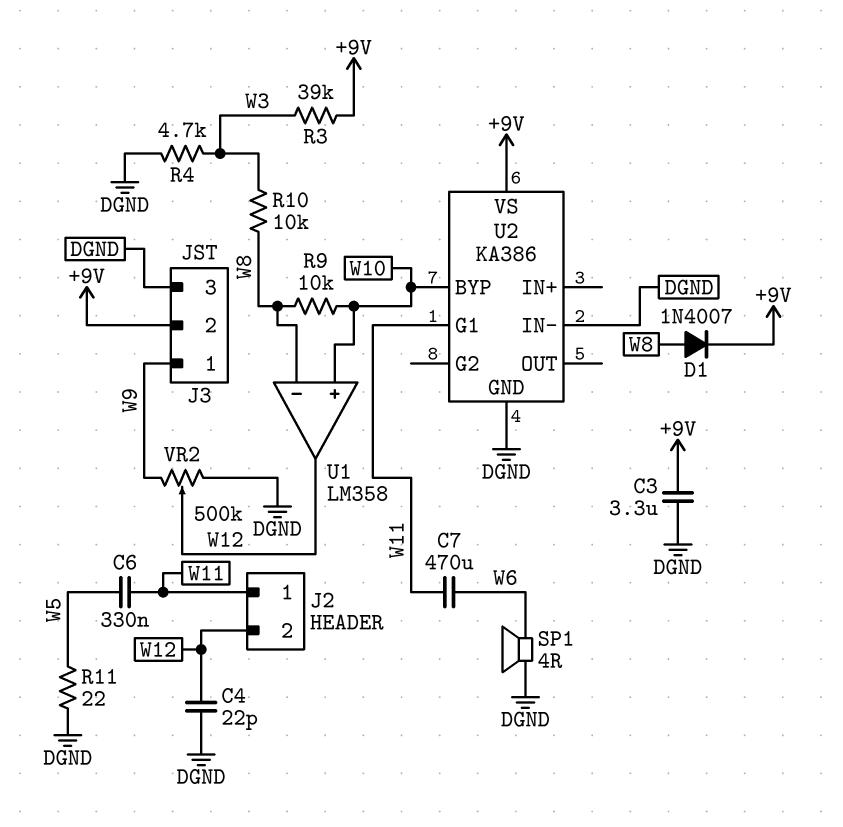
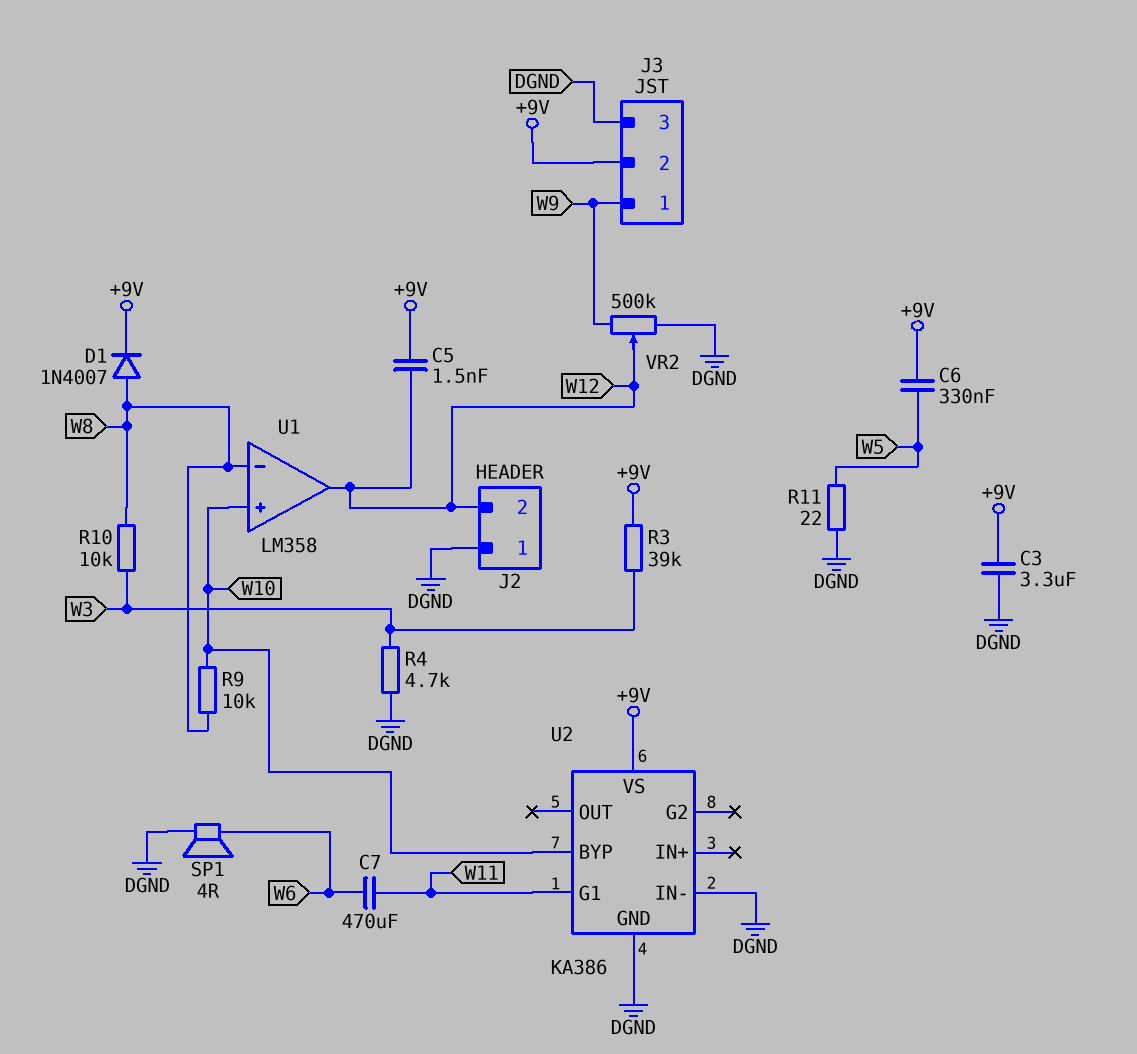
C4: 22pF (DGND, W12) -> none
C5: none -> 1.5nF (+9V, W12)
C6: 330nF (W5, W11) -> 330nF (+9V, W5)
J2 pin 1: W11 -> DGND

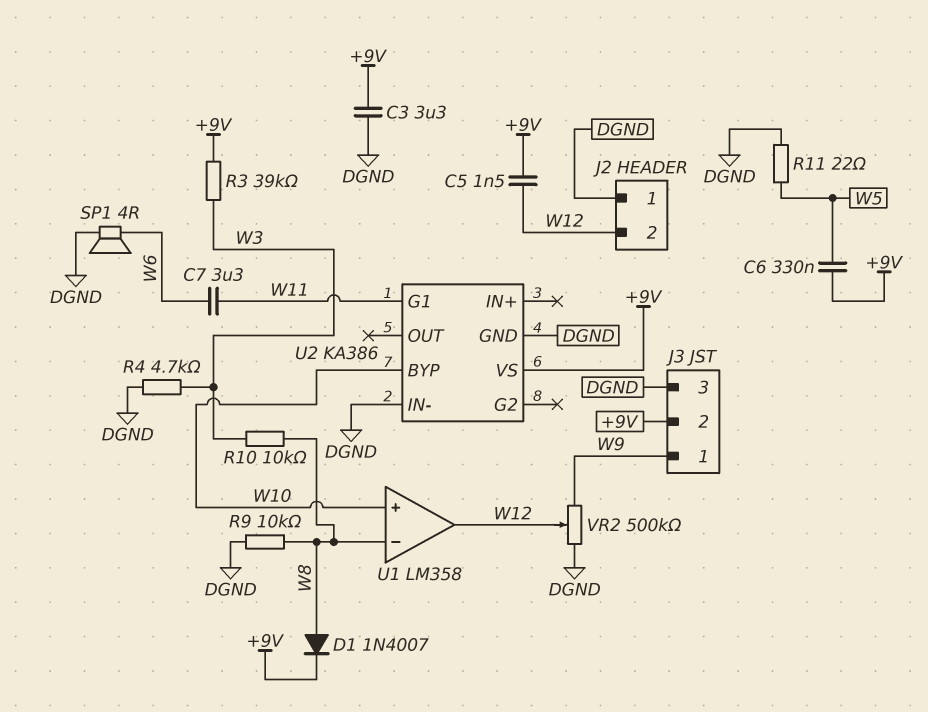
C7: 470uF (W6, W11) -> 3.3uF (W6, W11)
R9: 10k (W8, W10) -> 10k (DGND, W8)

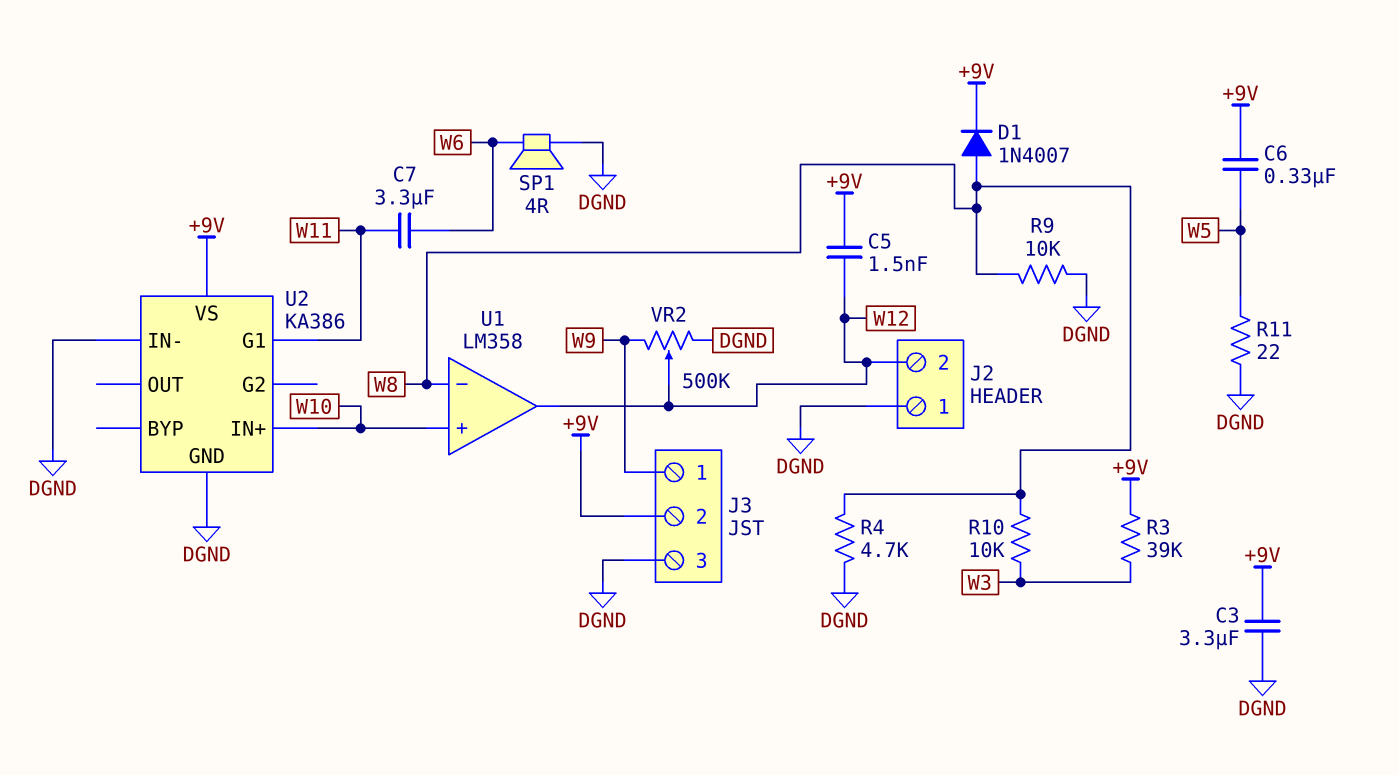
R4: 4.7k (DGND, W3) -> 4.7k (DGND, W8)
U2 pin BYP: W10 -> none
U2 pin IN+: none -> W10

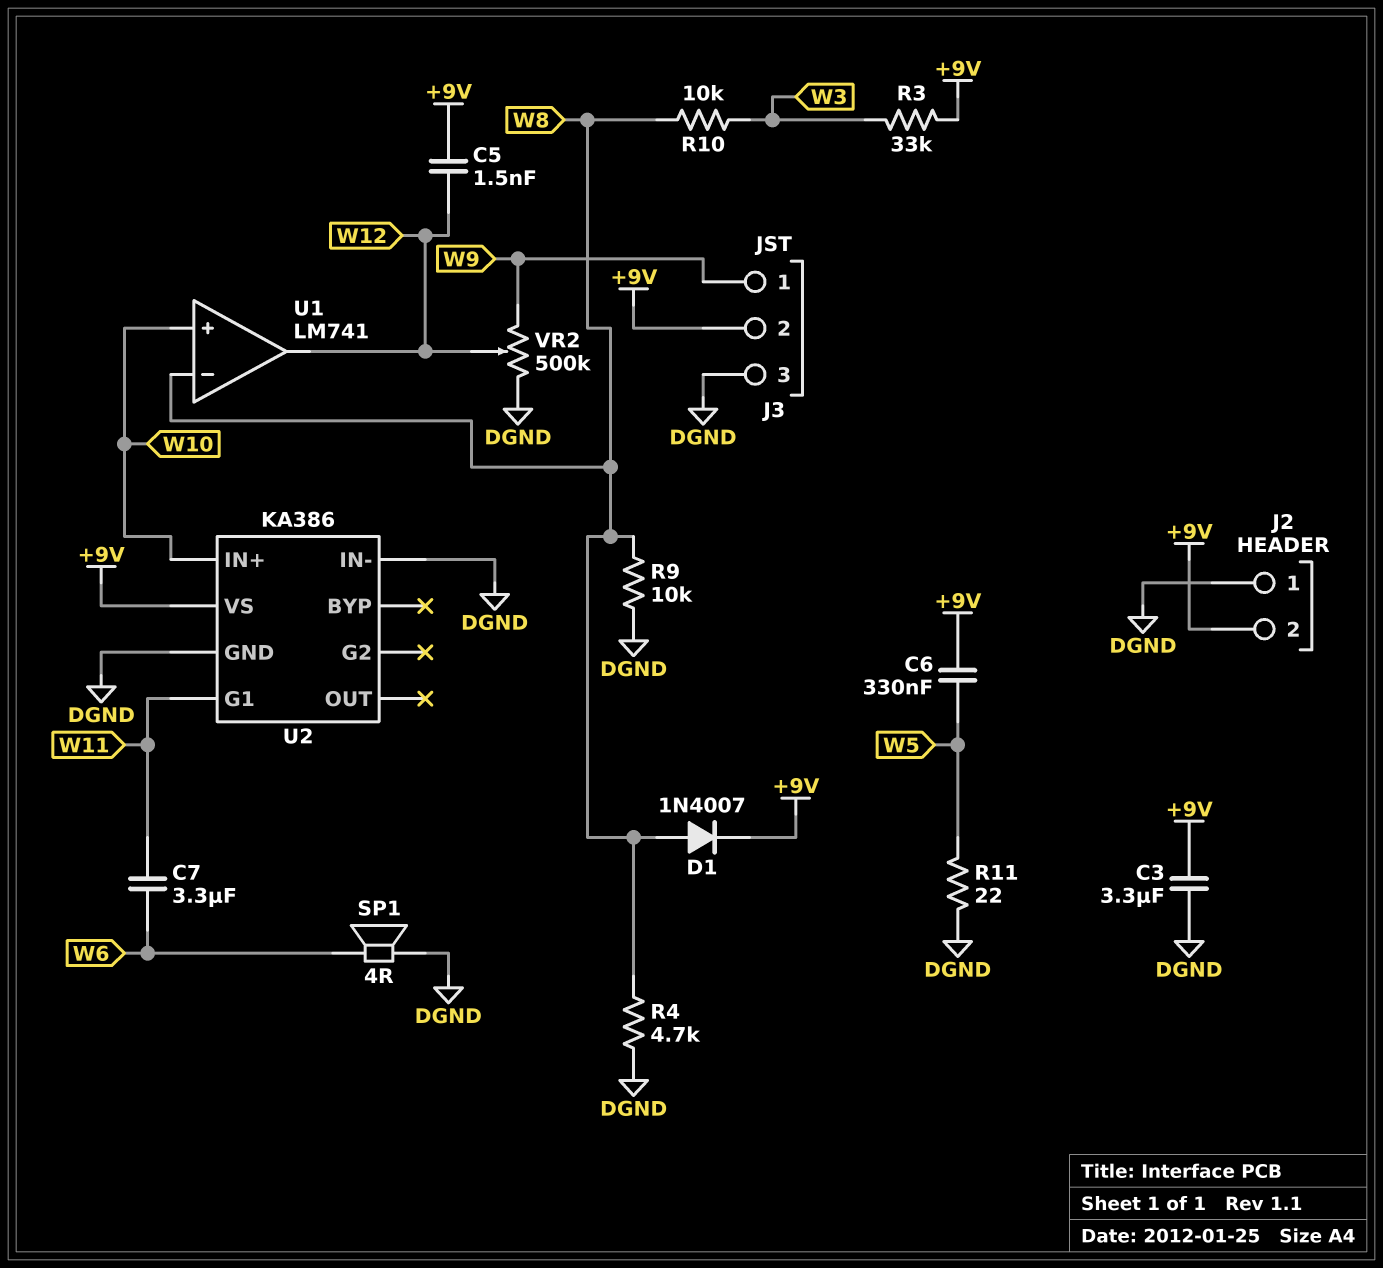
J2 pin 2: W12 -> +9V
R3: 39k (+9V, W3) -> 33k (+9V, W3)
U1: LM358 -> LM741

